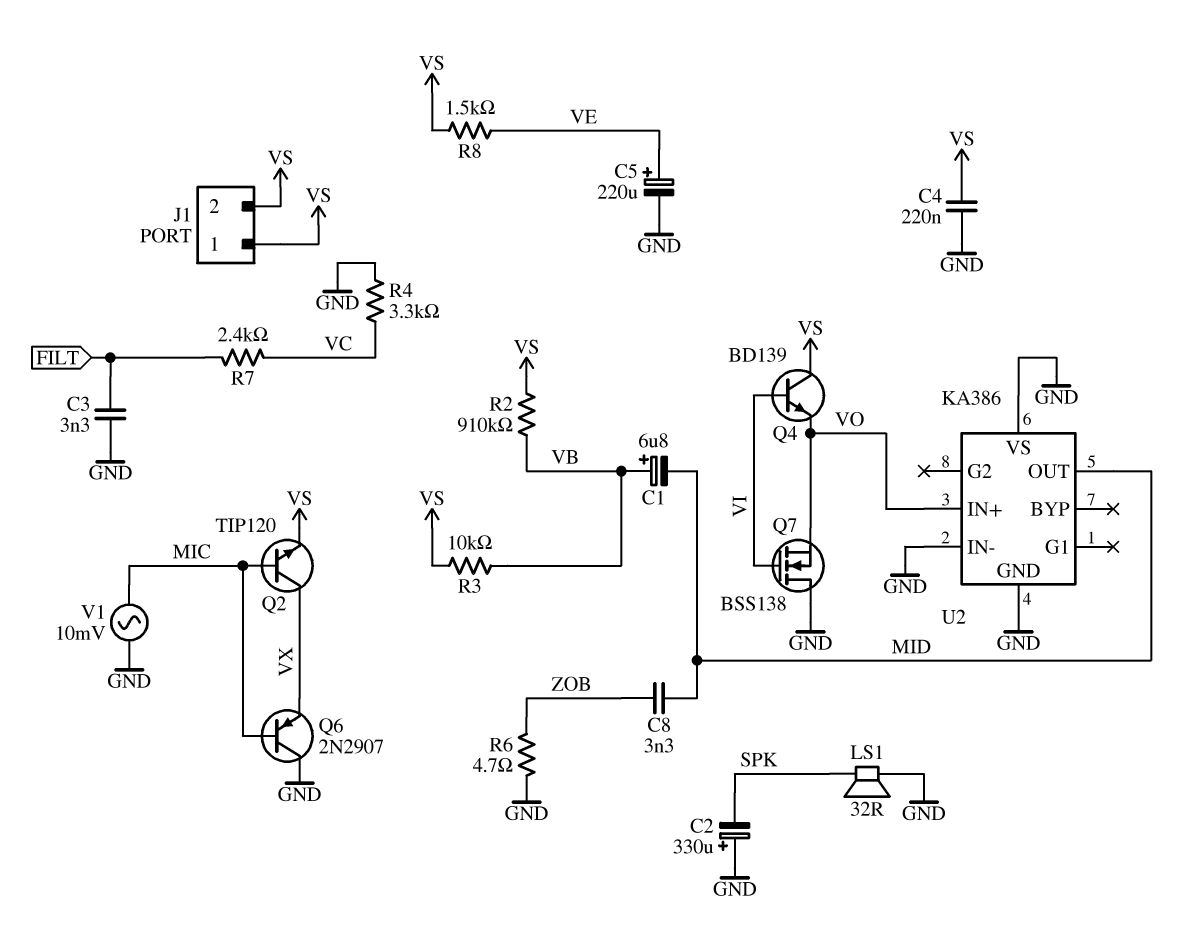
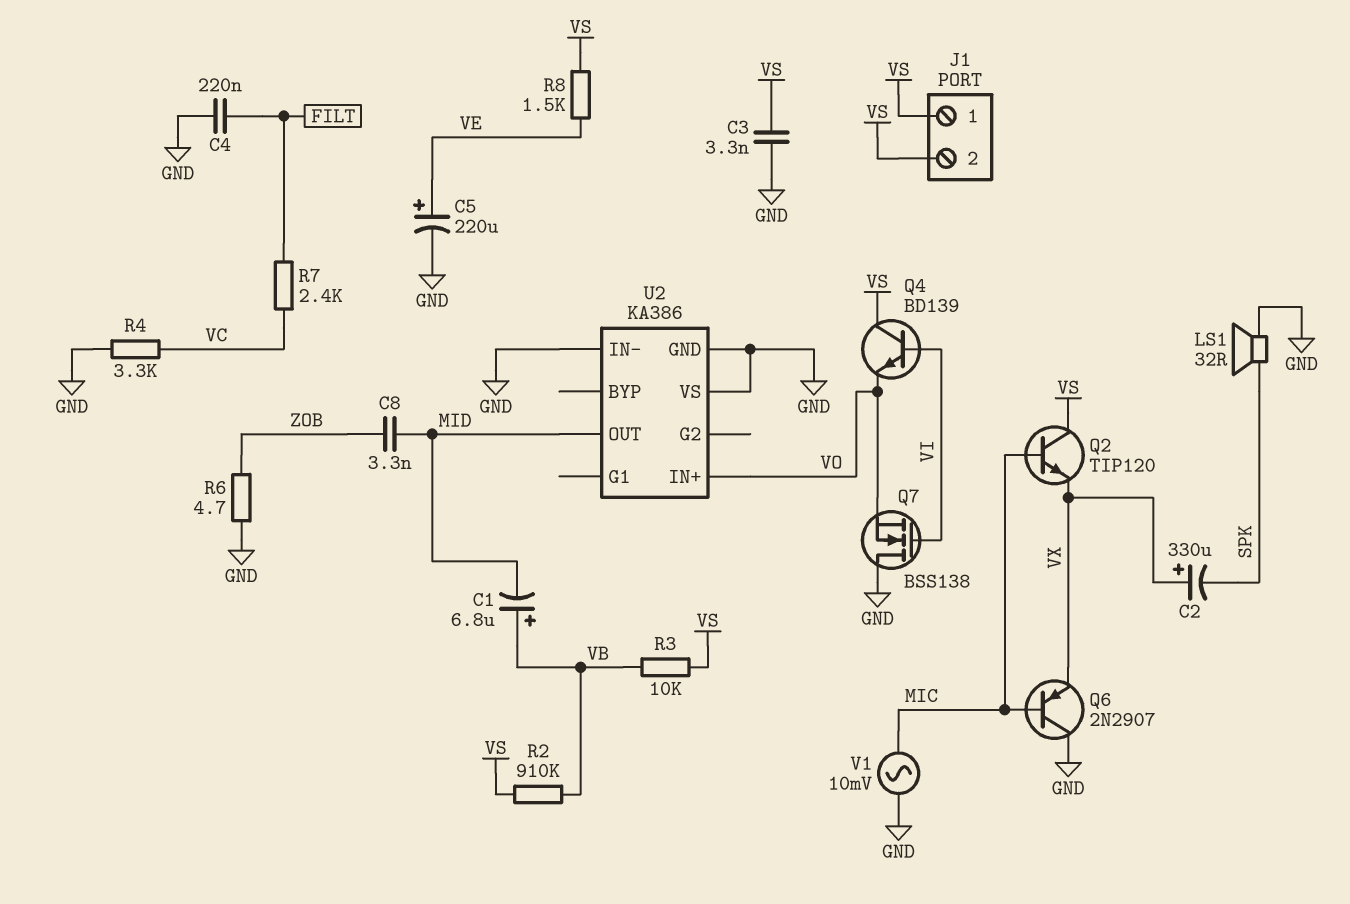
C2: 330uF (plus GND, minus SPK) -> 330uF (plus VX, minus SPK)
C3: 3.3nF (FILT, GND) -> 3.3nF (GND, VS)
C4: 220nF (GND, VS) -> 220nF (FILT, GND)
Q2: NPN TIP120 (B MIC, C VX, E VS) -> NPN TIP120 (B MIC, C VS, E VX)

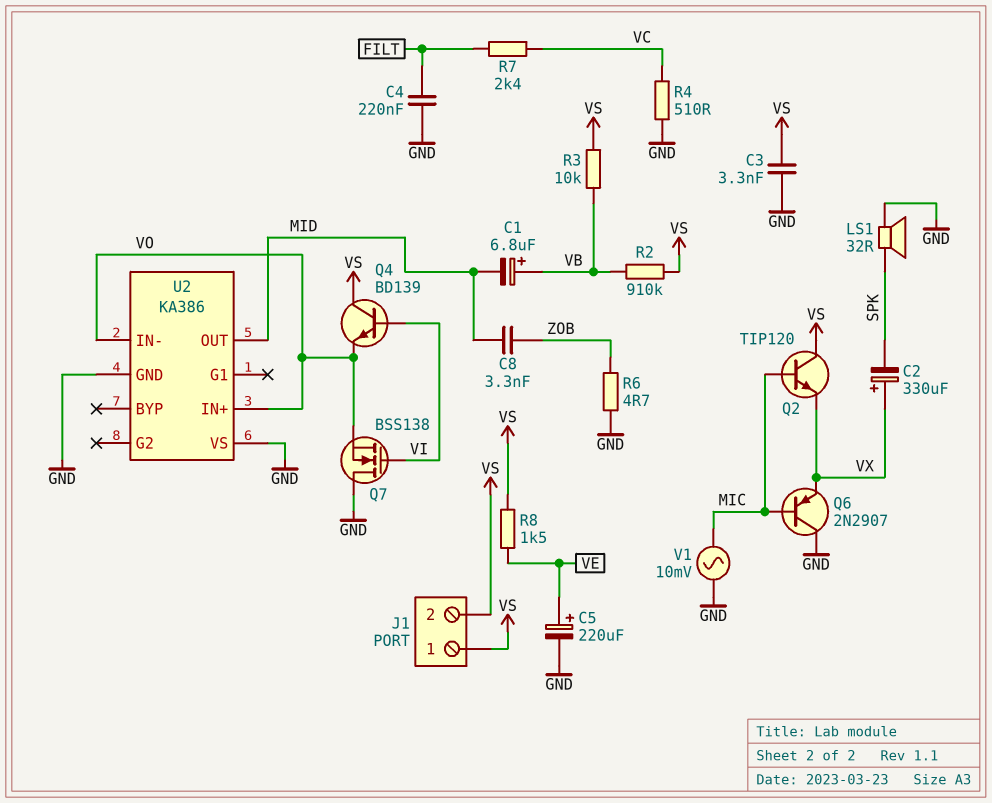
R4: 3.3k (GND, VC) -> 510 (GND, VC)
U2 pin IN-: GND -> VO

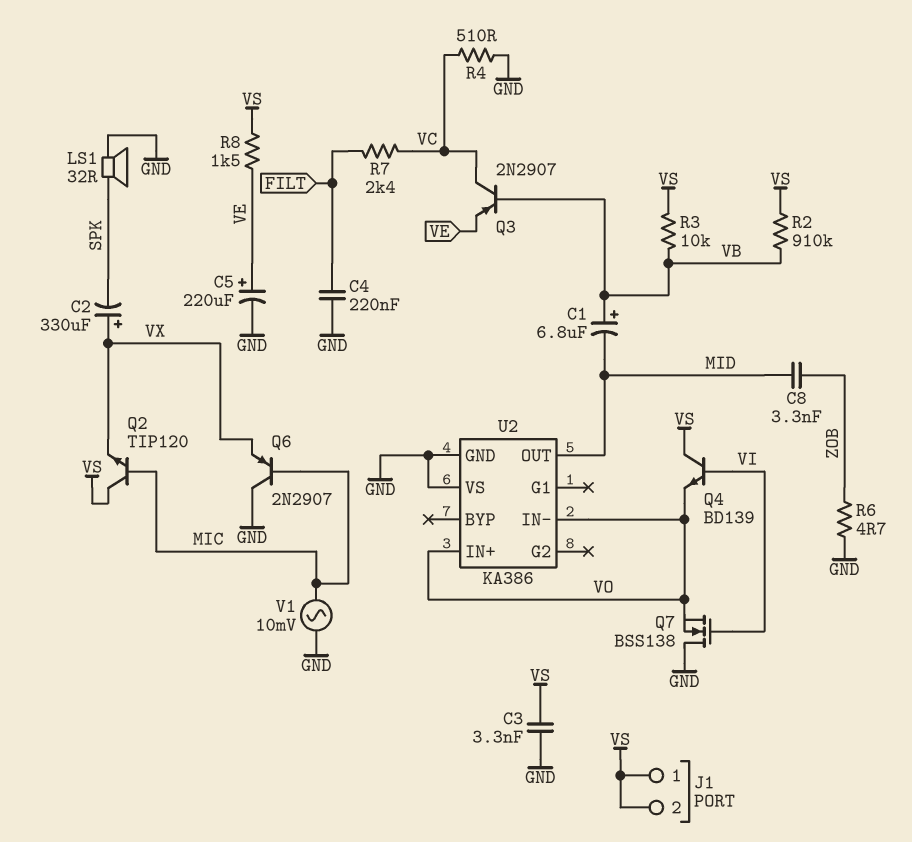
Q3: none -> PNP 2N2907 (B VB, C VC, E VE)

